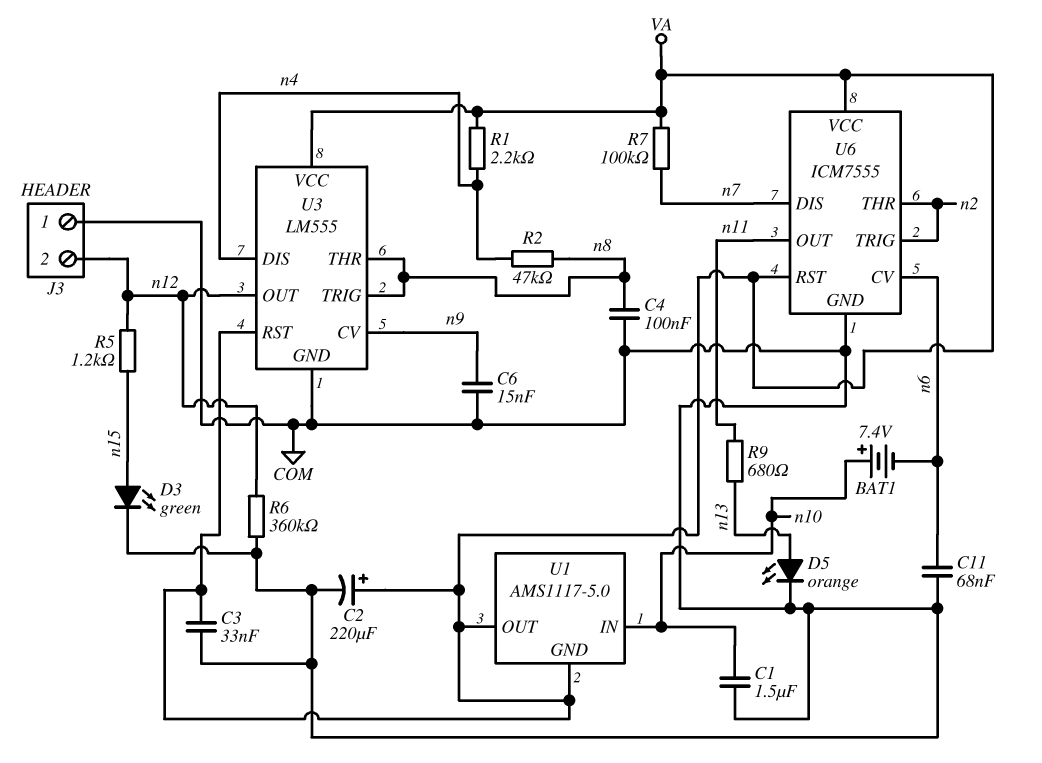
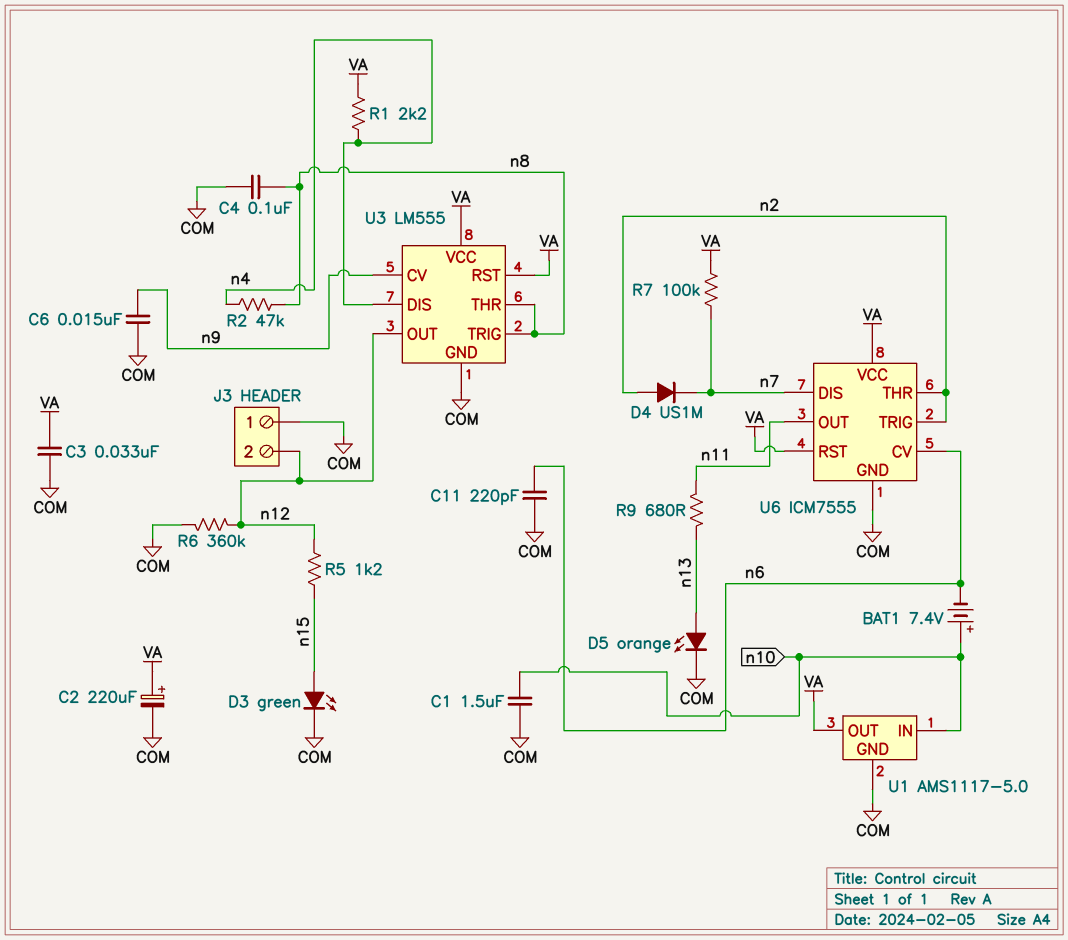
C11: 68nF (COM, n6) -> 220pF (COM, n6)
D4: none -> diode US1M (A n2, K n7)
U1 pin GND: VA -> COM

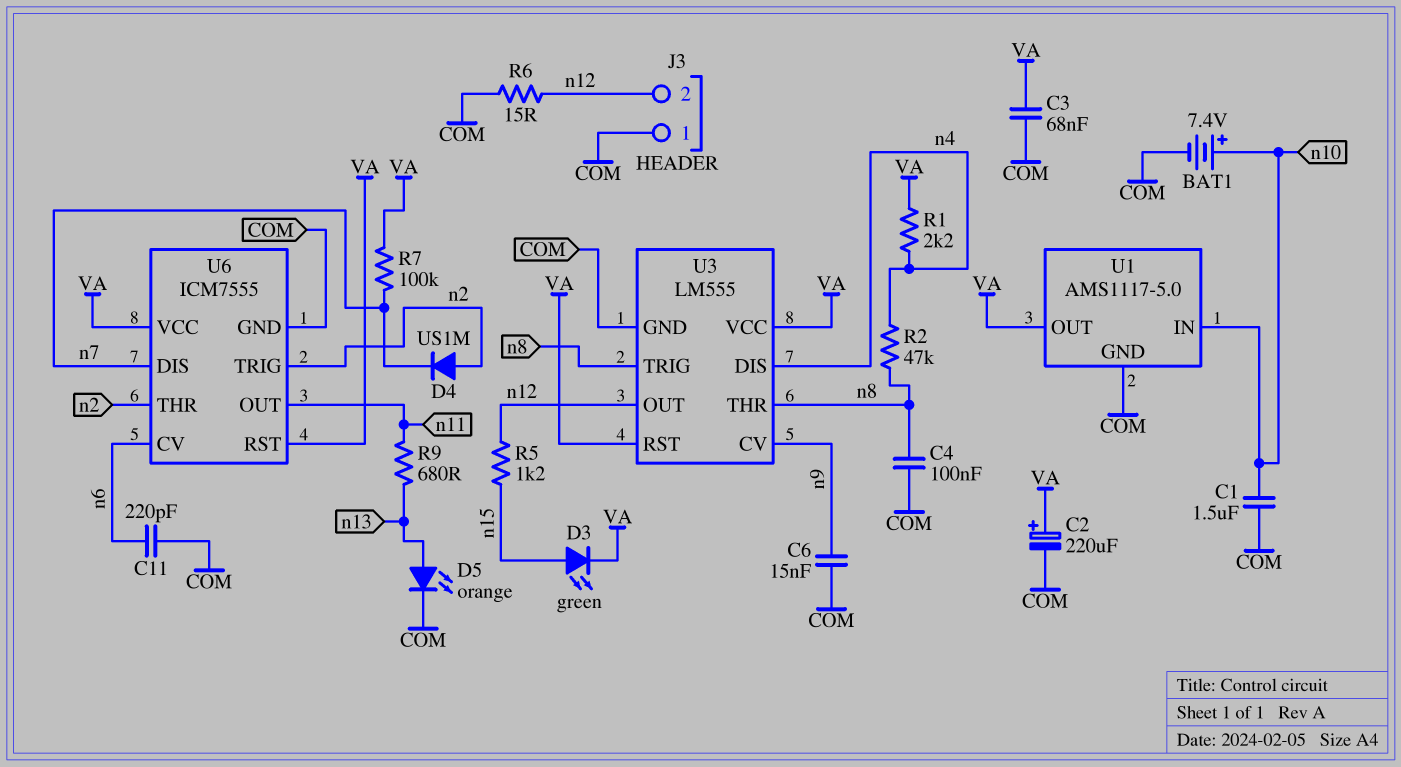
BAT1: 7.4V (plus n10, minus n6) -> 7.4V (plus n10, minus COM)
C3: 33nF (COM, VA) -> 68nF (COM, VA)
D3: LED green (A n15, K COM) -> LED green (A n15, K VA)
R6: 360k (COM, n12) -> 15 (COM, n12)

